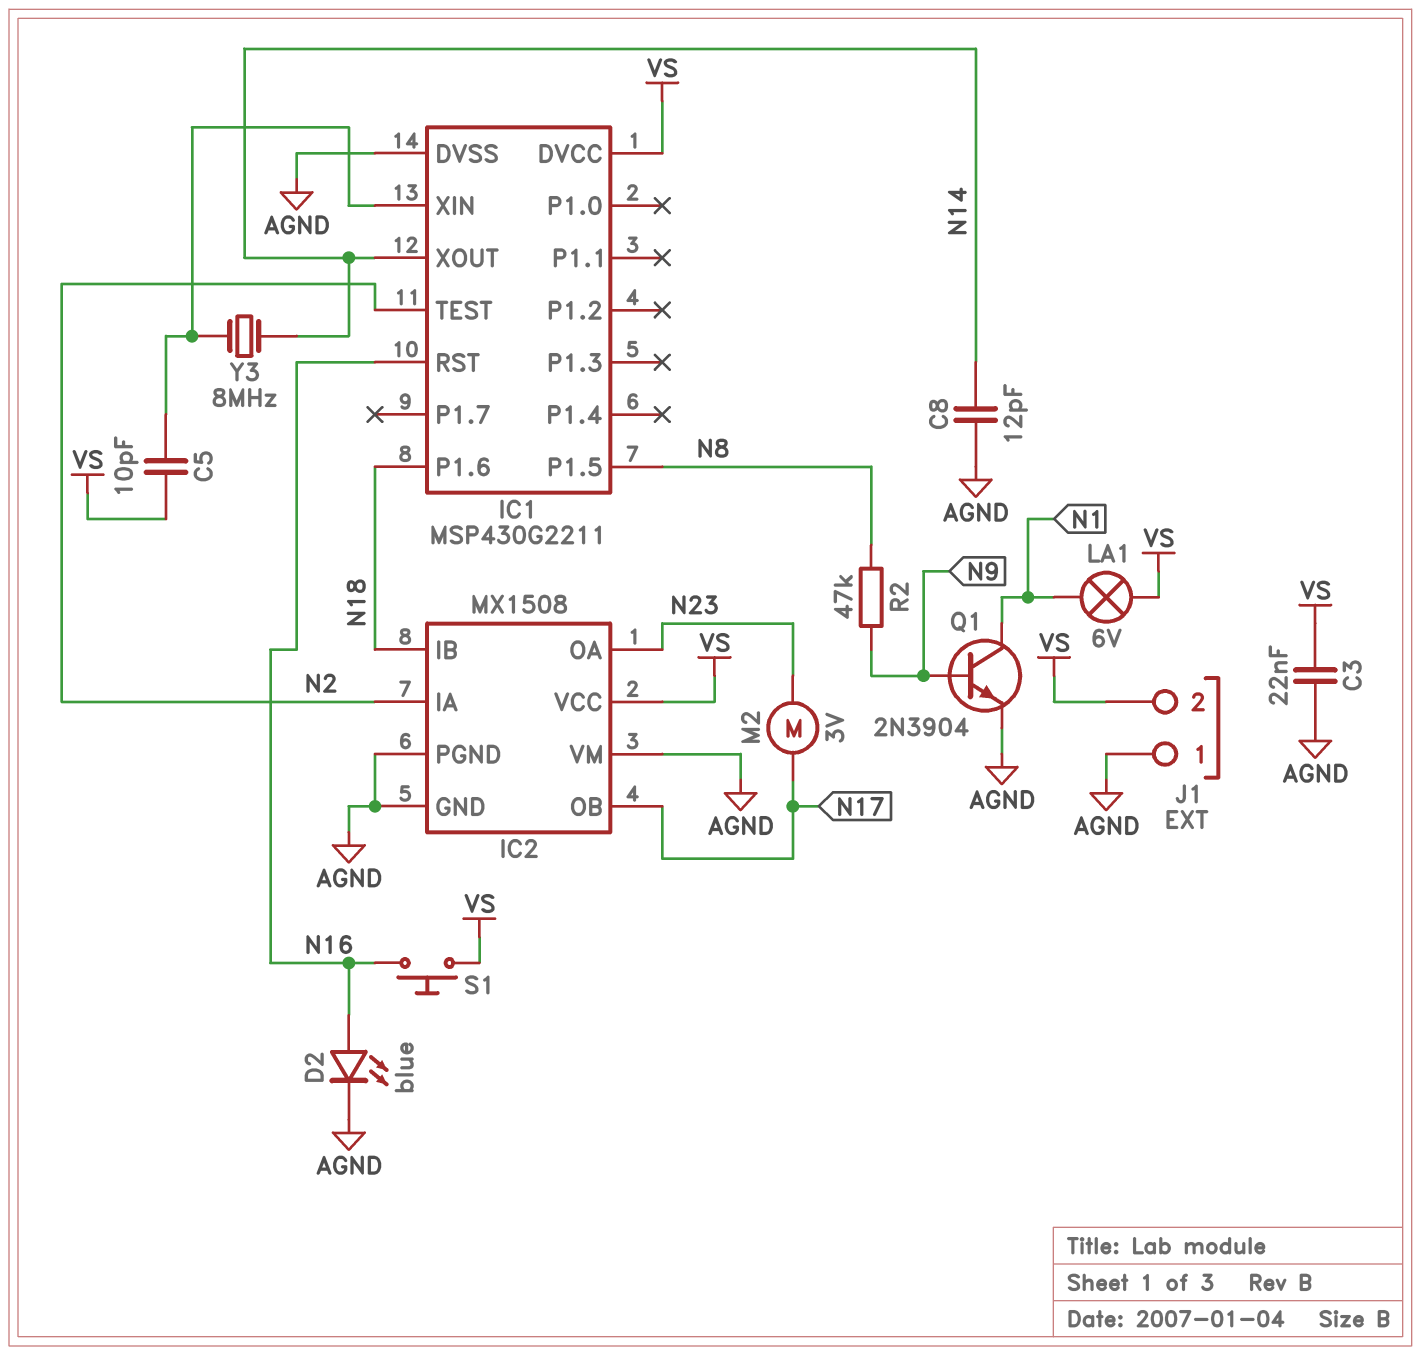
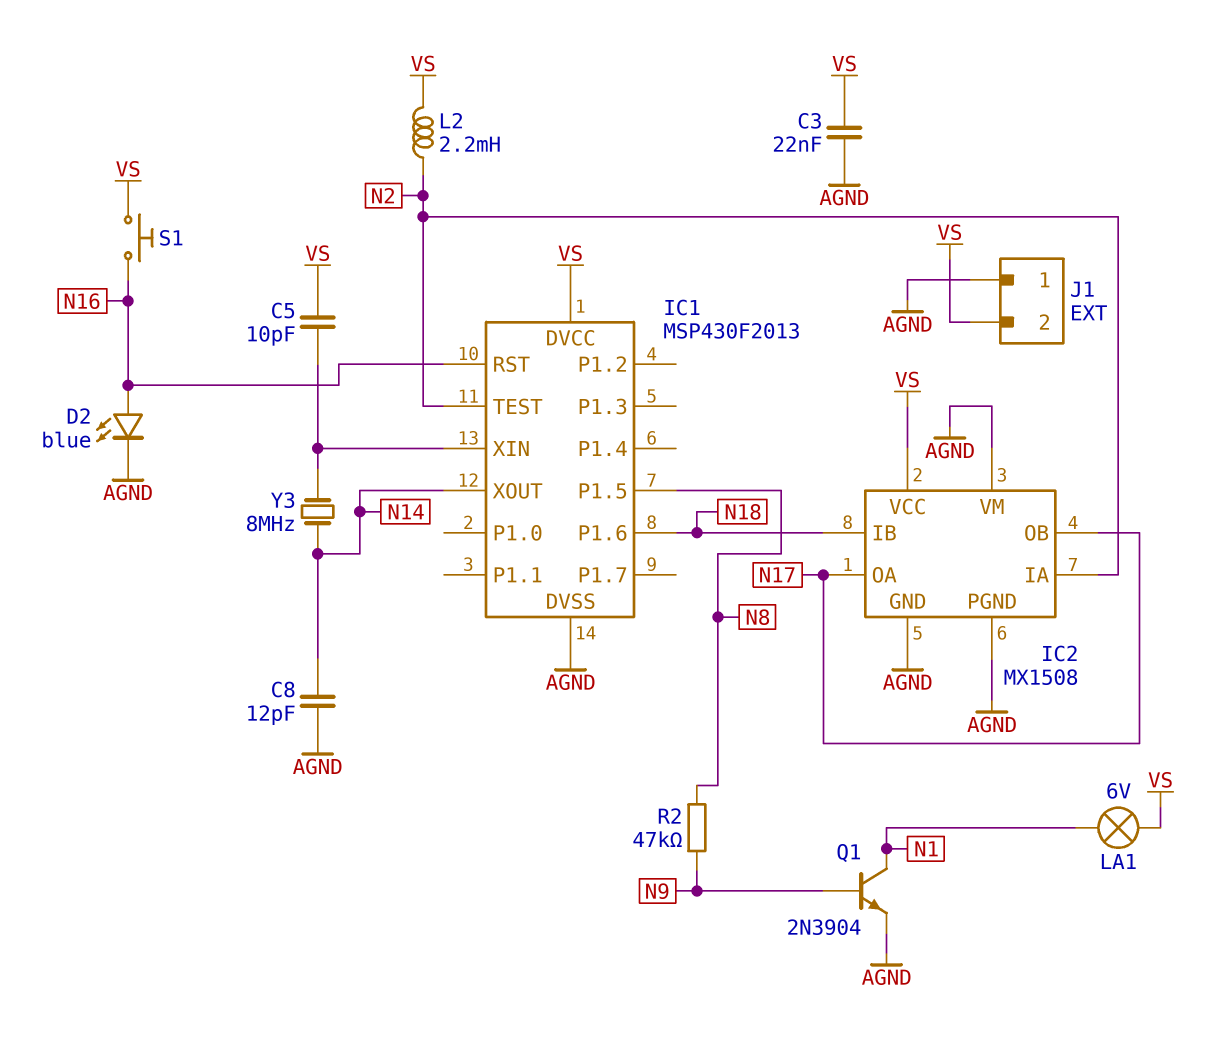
IC1: MSP430G2211 -> MSP430F2013
IC2 pin OA: N23 -> N17
L2: none -> 2.2mH (N2, VS)
M2: motor 3V (N17, N23) -> none

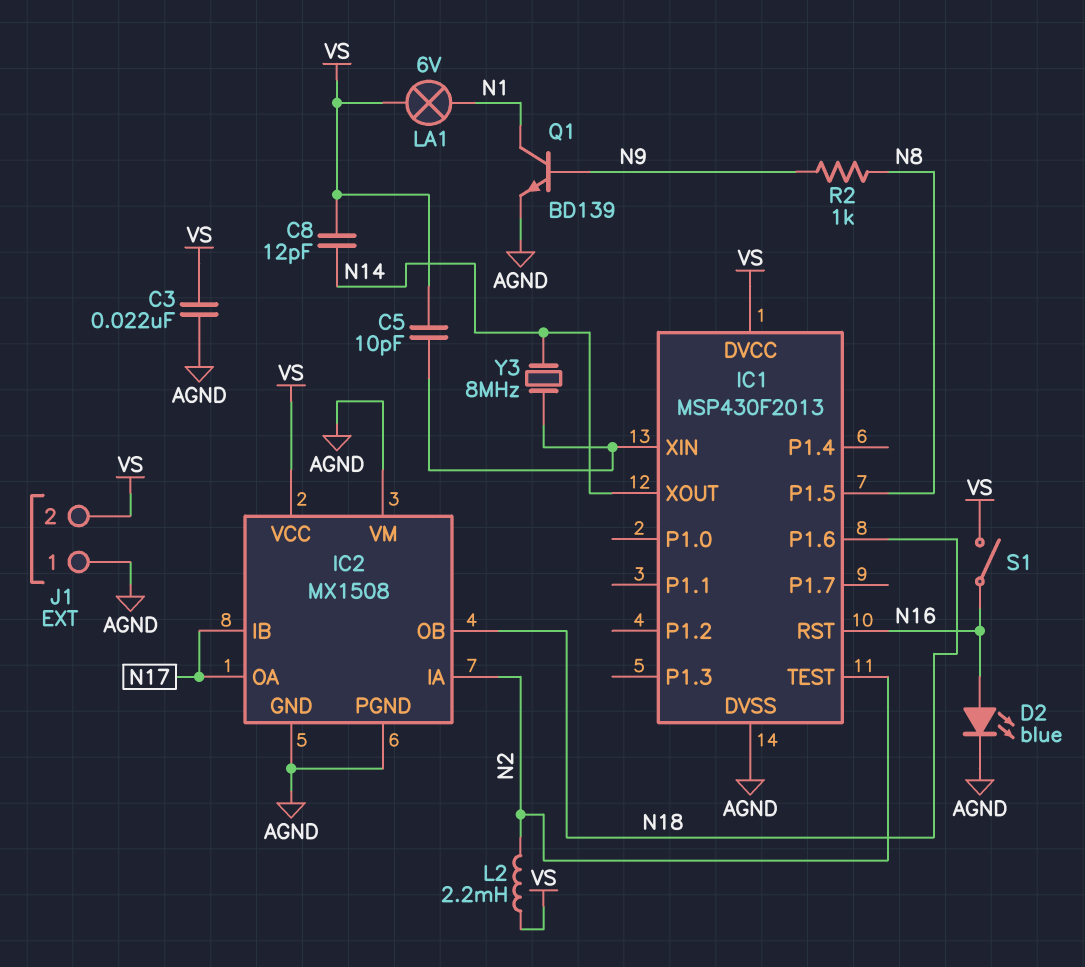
C8: 12pF (AGND, N14) -> 12pF (N14, VS)
IC2 pin IB: N18 -> N17
IC2 pin OB: N17 -> N18
Q1: NPN 2N3904 (B N9, C N1, E AGND) -> NPN BD139 (B N9, C N1, E AGND)
R2: 47k (N8, N9) -> 1k (N8, N9)
S1: button (N16, VS) -> switch (N16, VS)

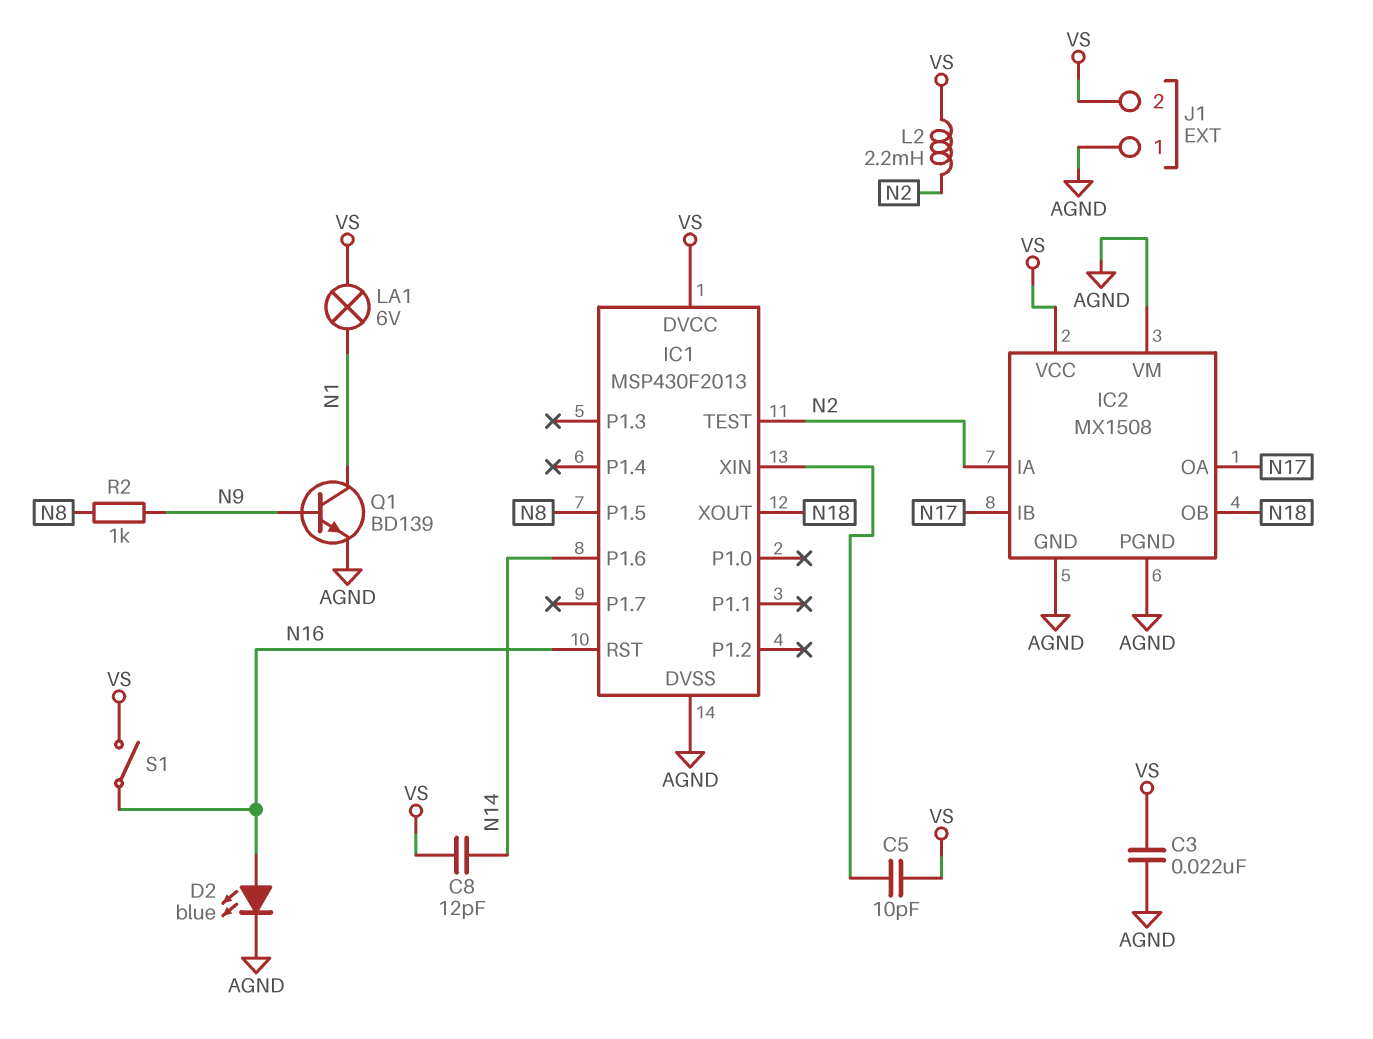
IC1 pin P1.6: N18 -> N14
IC1 pin XOUT: N14 -> N18
Y3: 8MHz (IC1/XIN, N14) -> none

